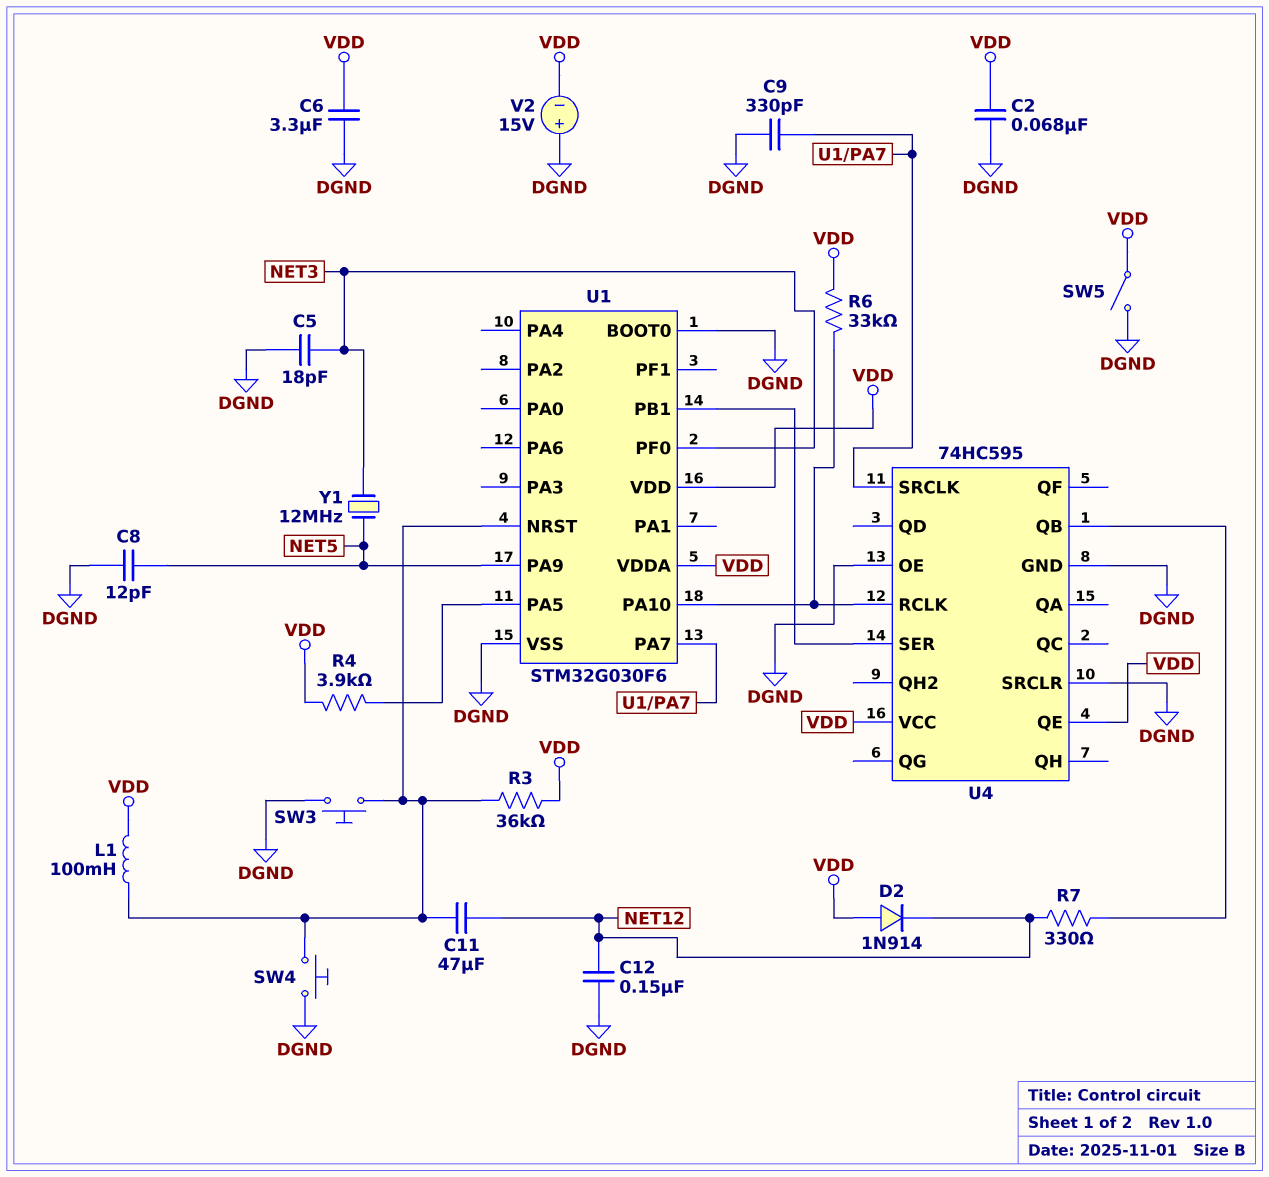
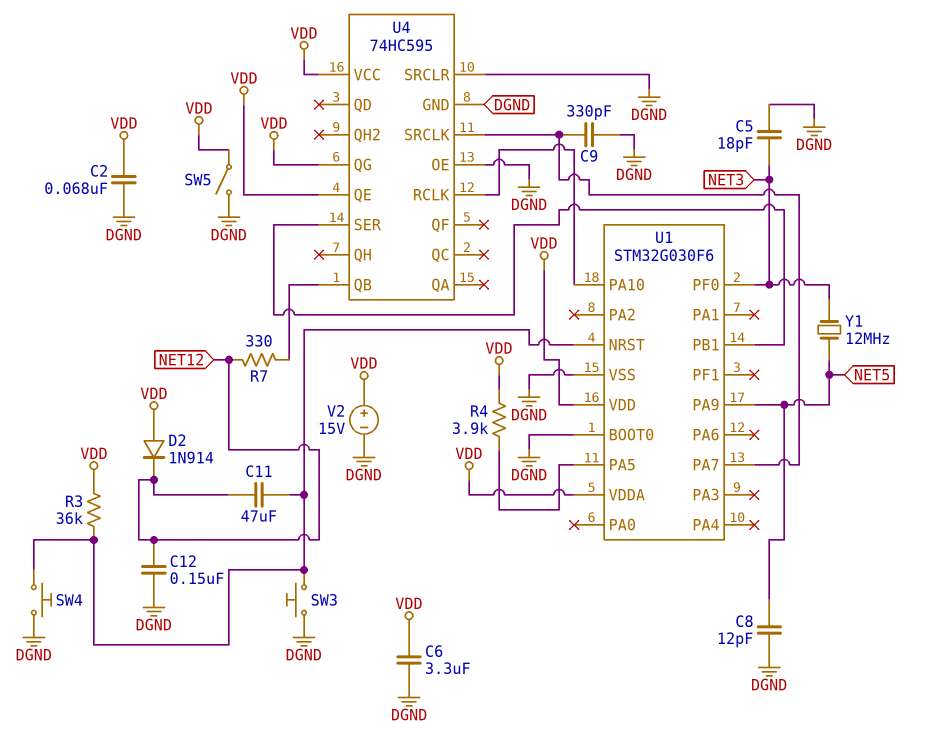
L1: 100mH (U1/NRST, VDD) -> none
R6: 33k (U1/PA10, VDD) -> none
U4 pin QG: none -> VDD
V2: 15V (plus DGND, minus VDD) -> 15V (plus VDD, minus DGND)

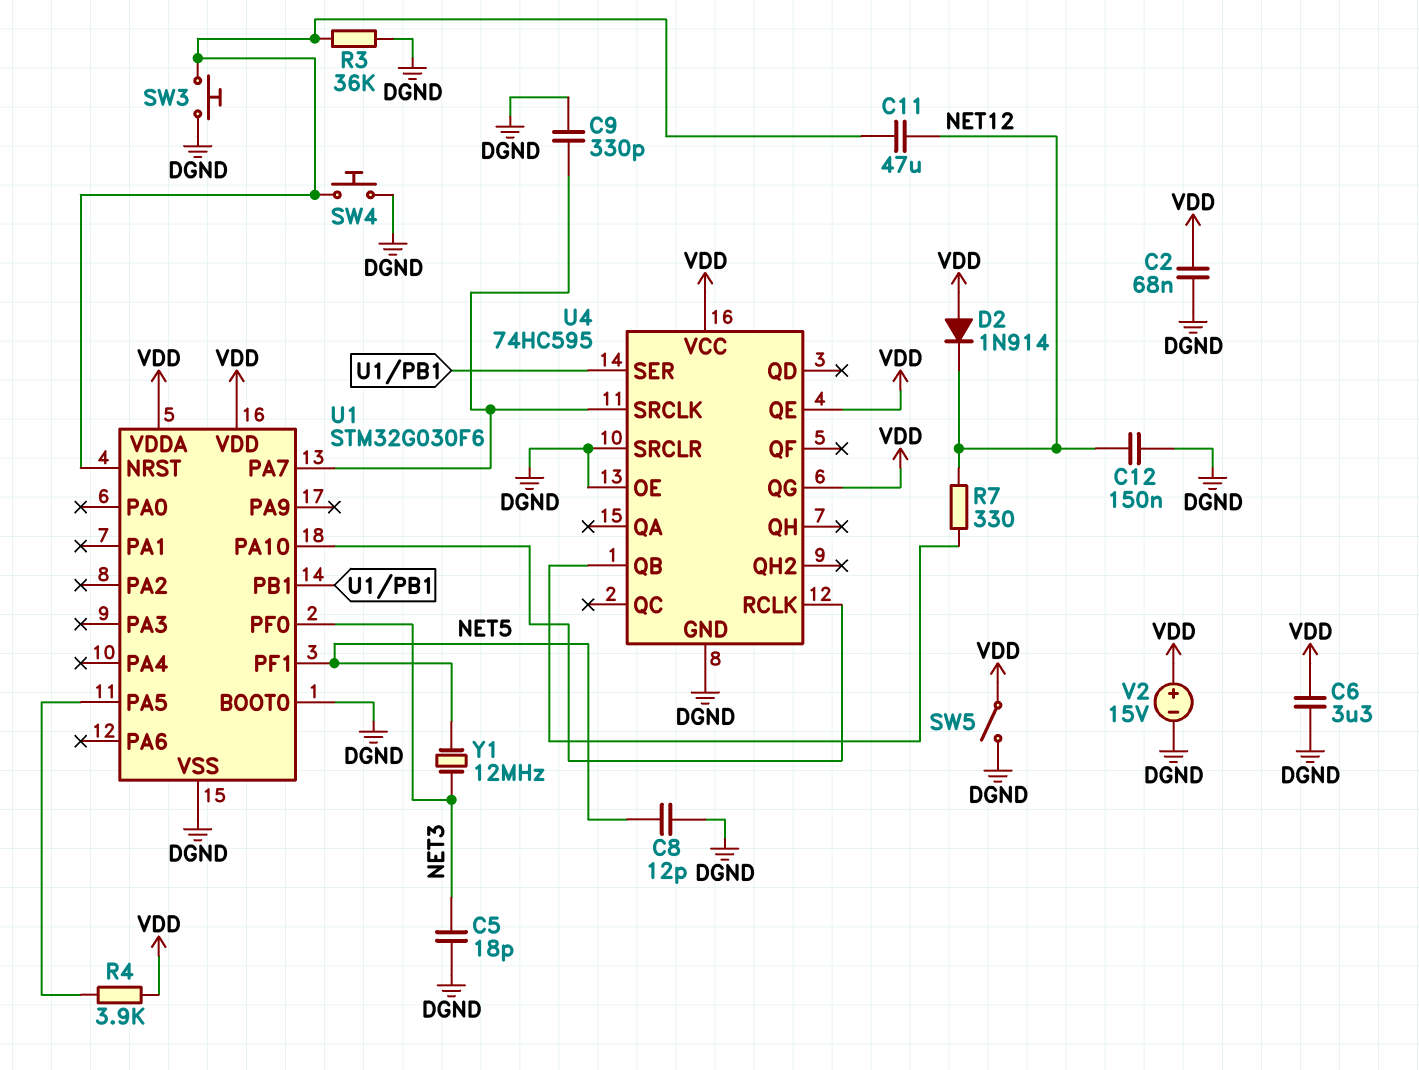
R3: 36k (U1/NRST, VDD) -> 36k (DGND, U1/NRST)
U1 pin PA9: NET5 -> none
U1 pin PF1: none -> NET5

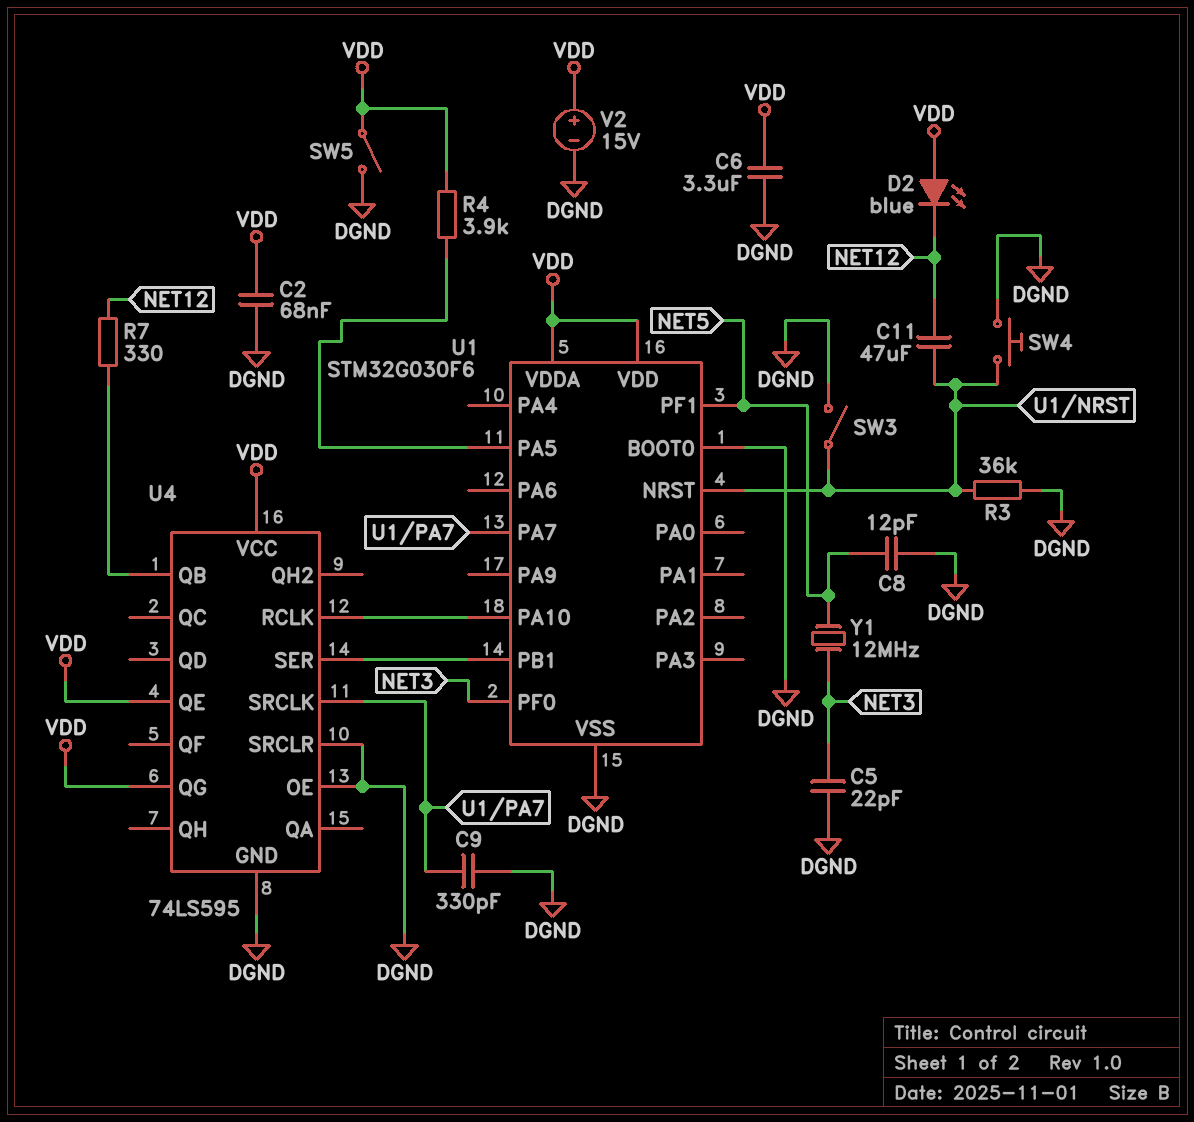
C5: 18pF (DGND, NET3) -> 22pF (DGND, NET3)
C12: 150nF (DGND, NET12) -> none
D2: diode 1N914 (A VDD, K NET12) -> LED blue (A VDD, K NET12)
SW3: button (DGND, U1/NRST) -> switch (DGND, U1/NRST)
U4: 74HC595 -> 74LS595

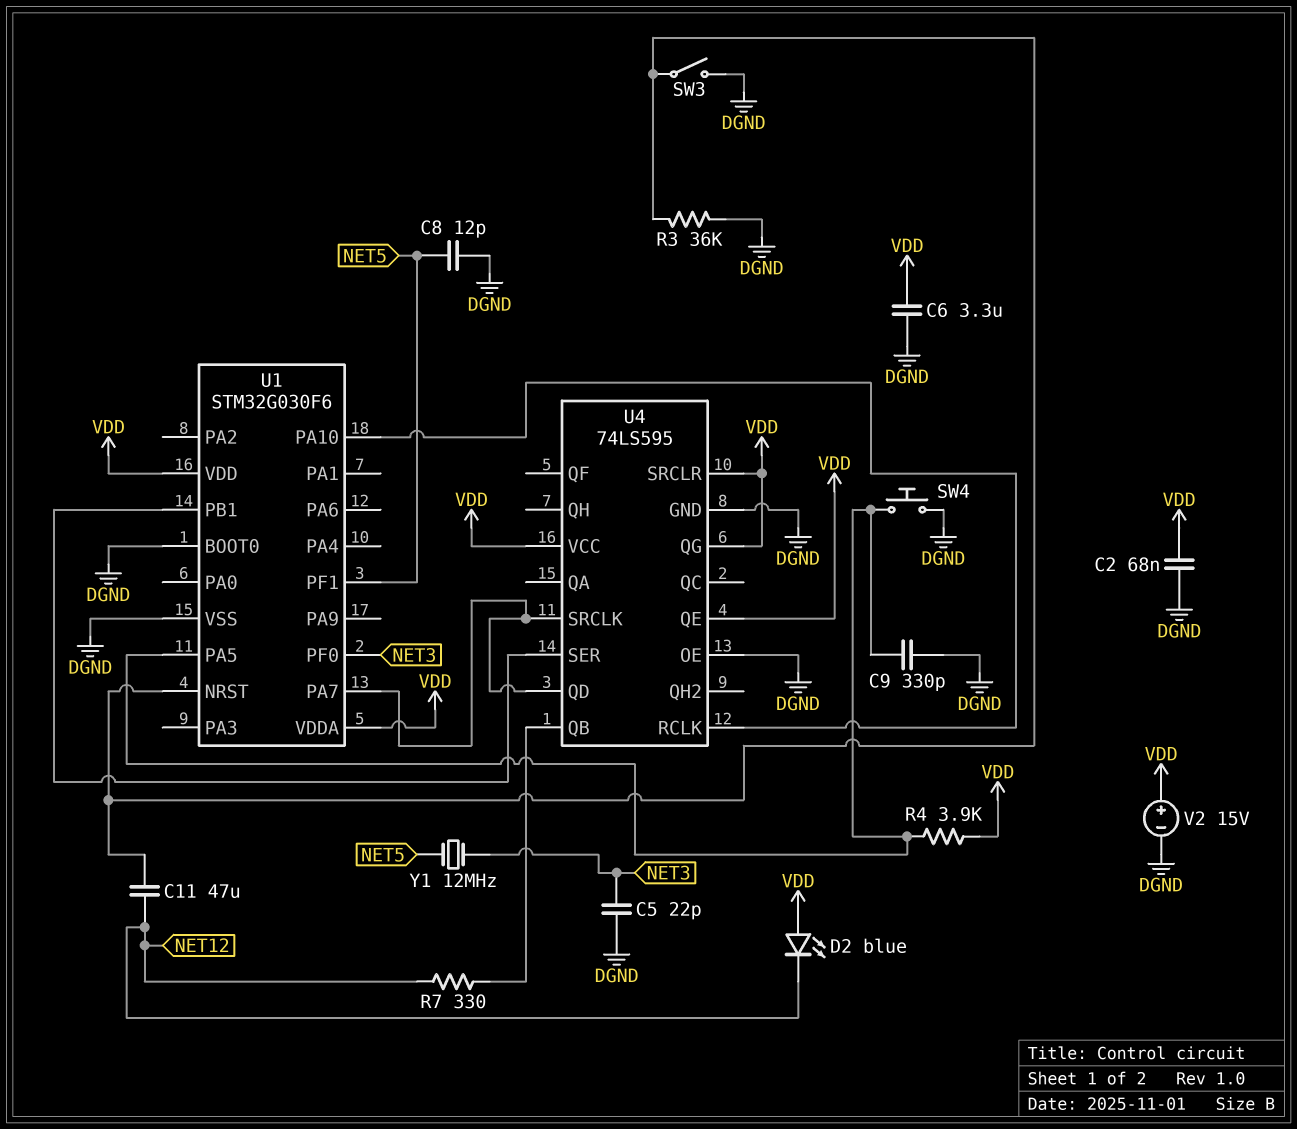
C9: 330pF (DGND, U1/PA7) -> 330pF (DGND, U1/PA5)
SW4: button (DGND, U1/NRST) -> button (DGND, U1/PA5)
SW5: switch (DGND, VDD) -> none
U4 pin QD: none -> U1/PA7
U4 pin SRCLR: DGND -> VDD

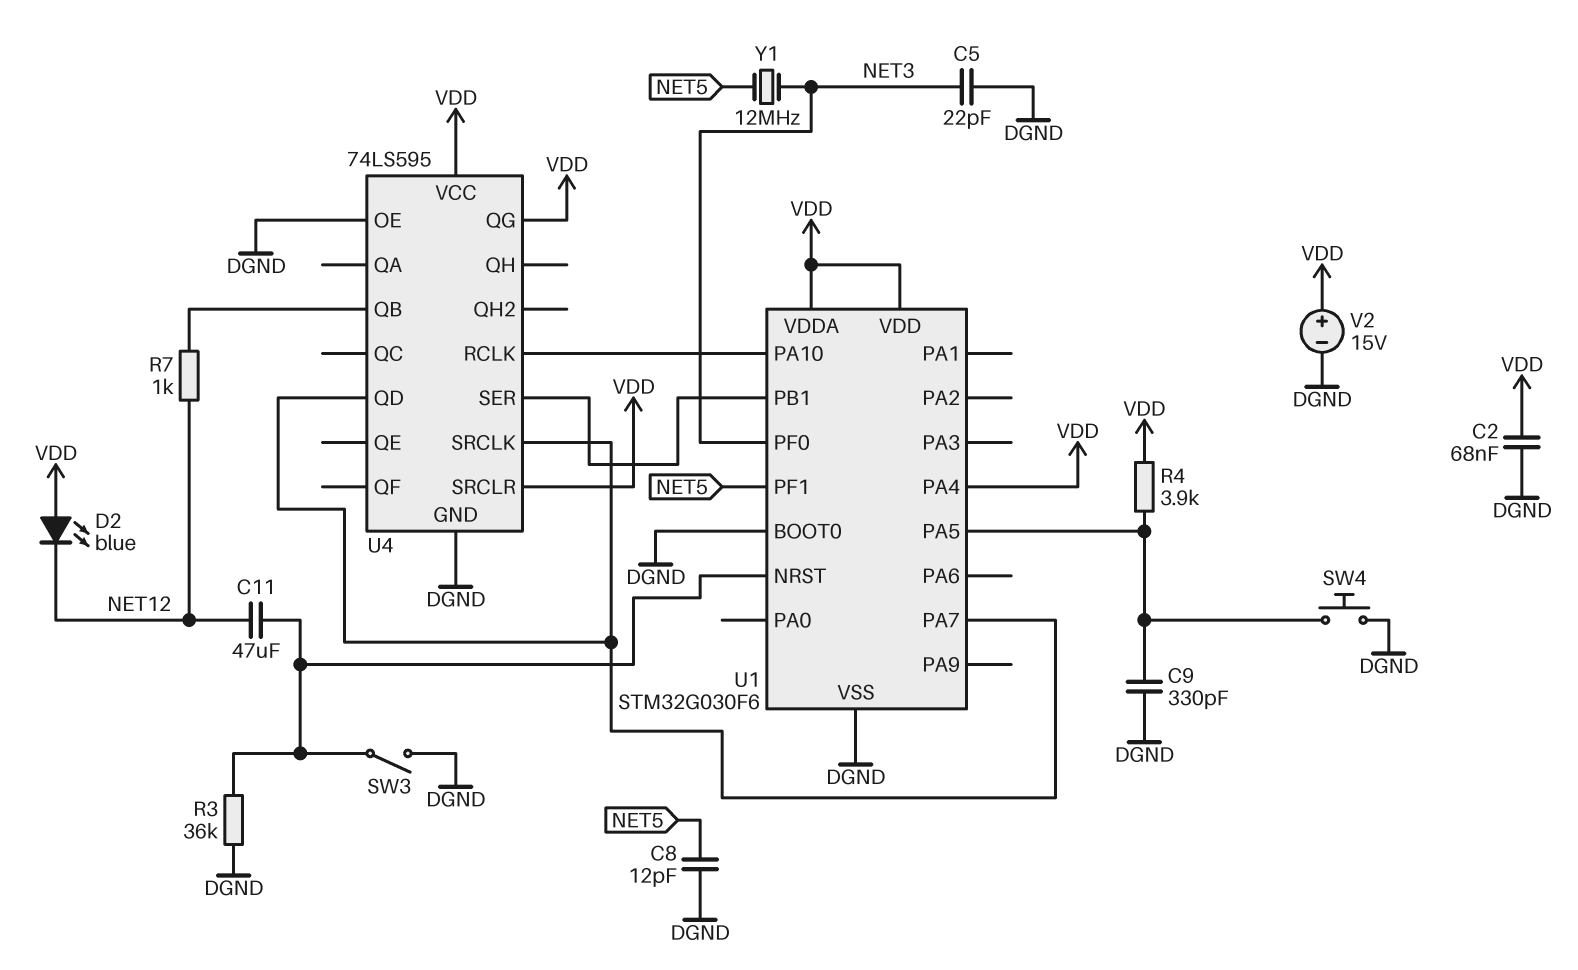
C6: 3.3uF (DGND, VDD) -> none
R7: 330 (NET12, U4/QB) -> 1k (NET12, U4/QB)
U1 pin PA4: none -> VDD
U4 pin QE: VDD -> none

